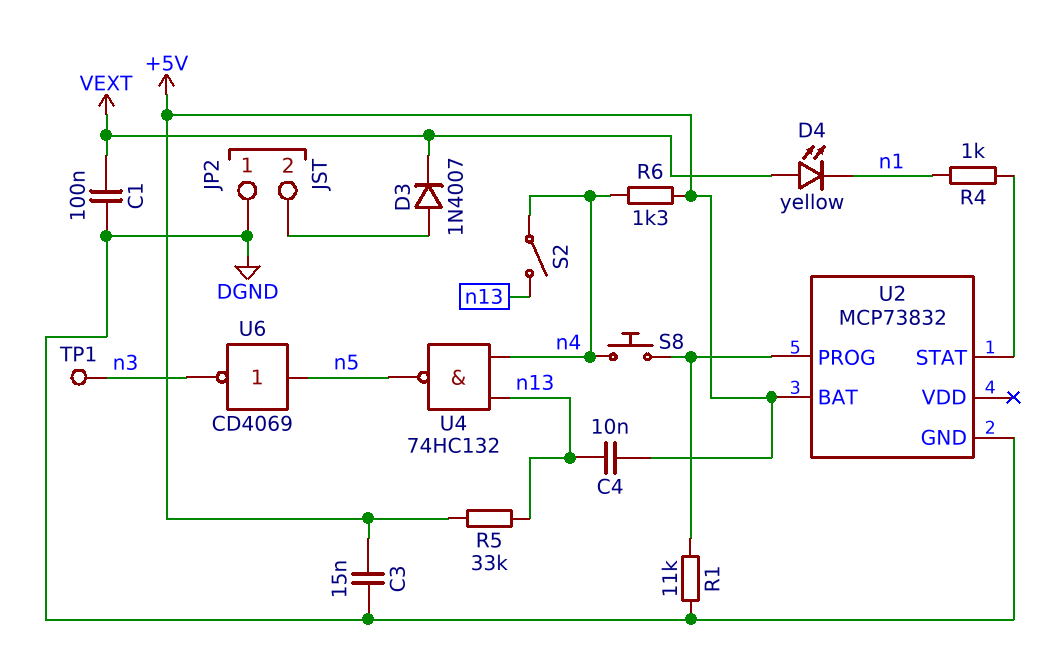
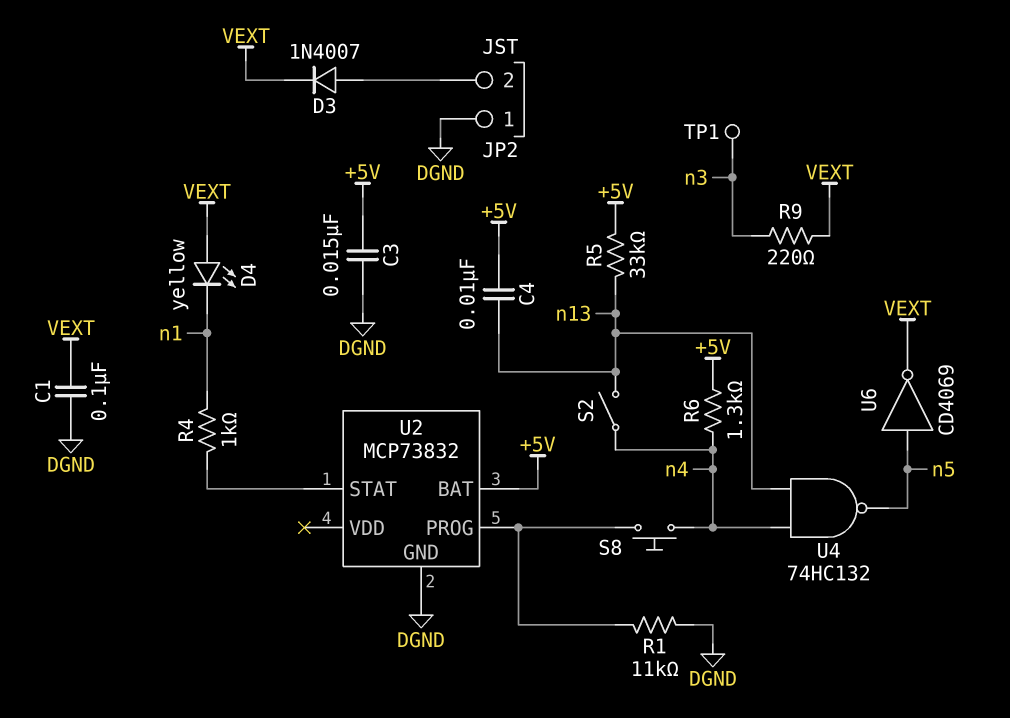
R9: none -> 220 (VEXT, n3)
U6: NOT CD4069 (in n5, out n3) -> NOT CD4069 (in n5, out VEXT)

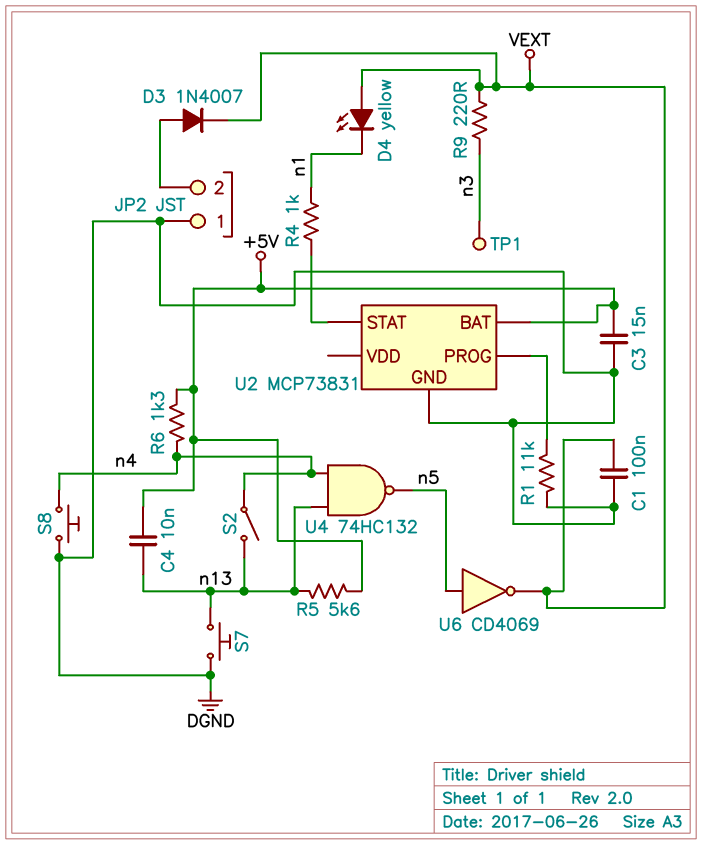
R5: 33k (+5V, n13) -> 5.6k (+5V, n13)
S7: none -> button (DGND, n13)
S8: button (U2/PROG, n4) -> button (DGND, n4)
U2: MCP73832 -> MCP73831

